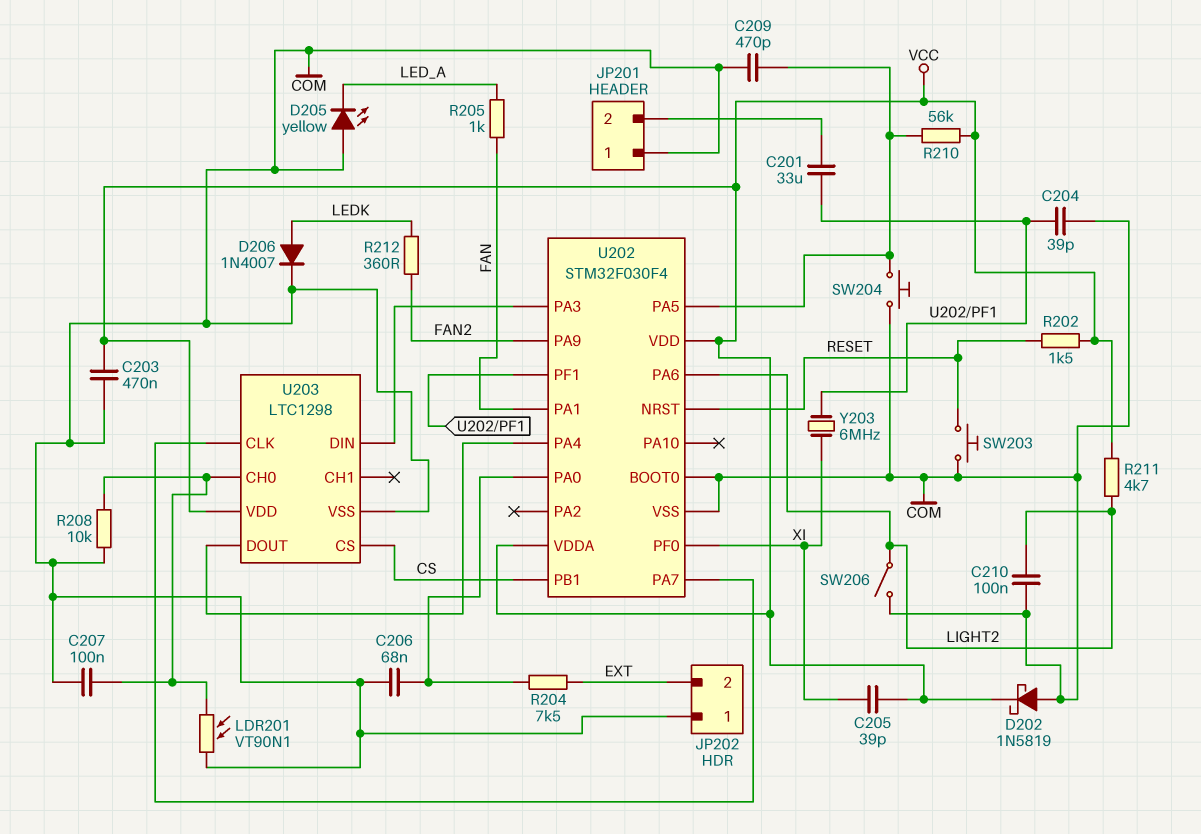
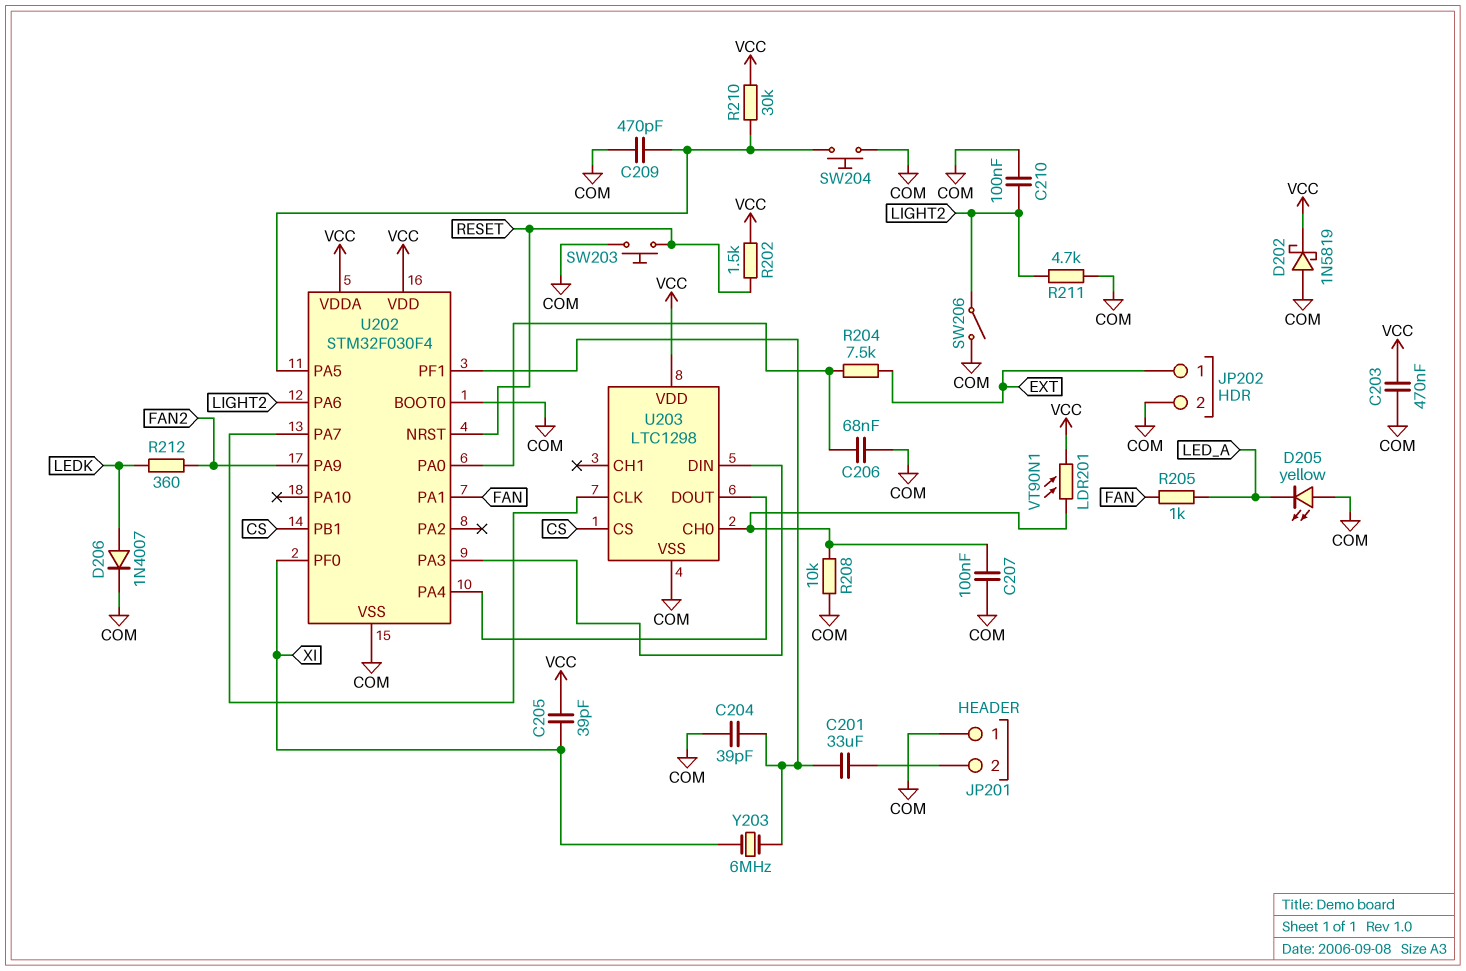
JP202 pin 1: COM -> EXT
JP202 pin 2: EXT -> COM
LDR201: VT90N1 (COM, U203/CH0) -> VT90N1 (U203/CH0, VCC)
R210: 56k (U202/PA5, VCC) -> 30k (U202/PA5, VCC)
R211: 4.7k (LIGHT2, VCC) -> 4.7k (COM, LIGHT2)

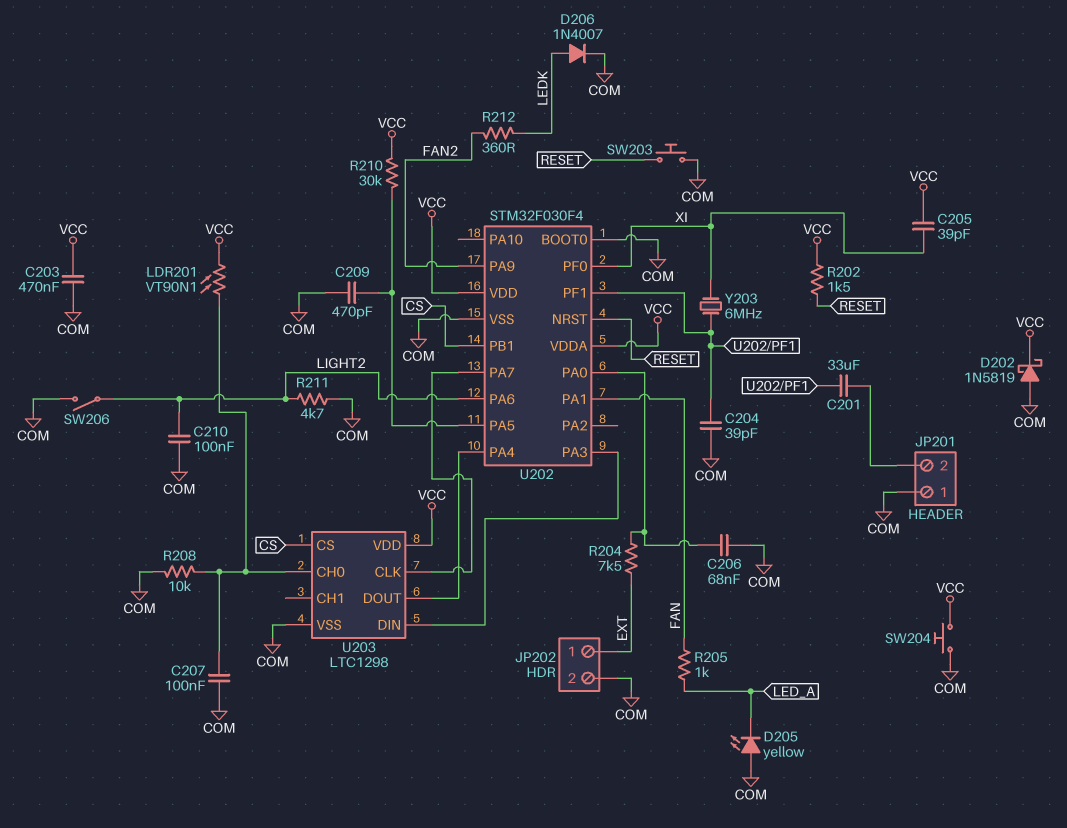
SW204: button (COM, U202/PA5) -> button (COM, VCC)

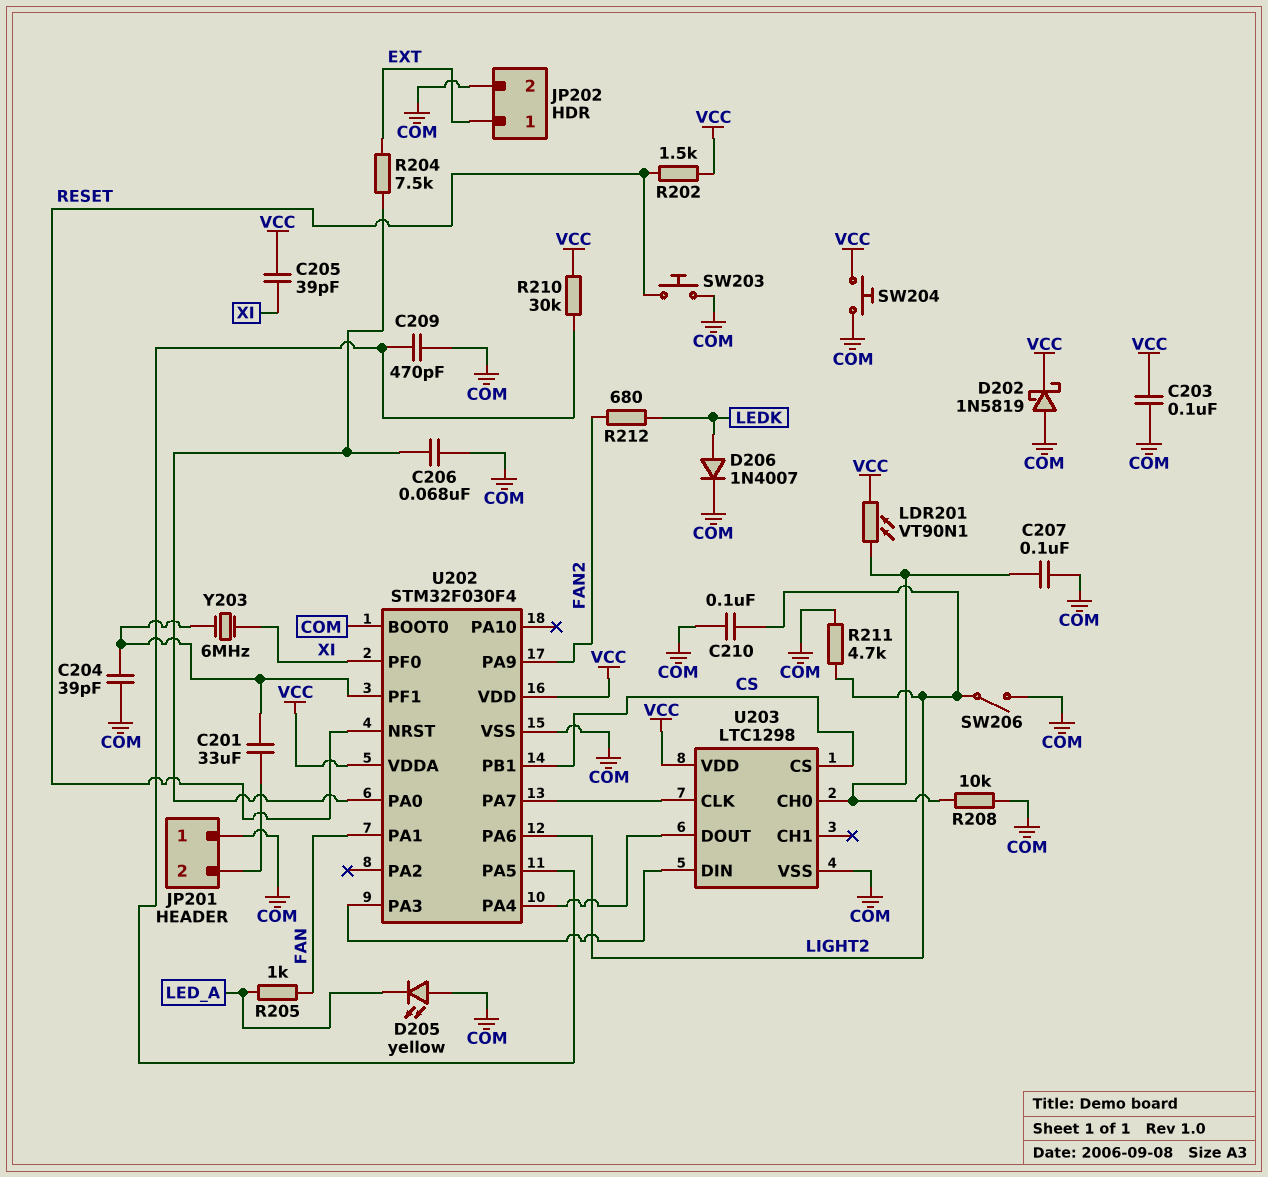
C203: 470nF (COM, VCC) -> 100nF (COM, VCC)
R212: 360 (FAN2, LEDK) -> 680 (FAN2, LEDK)

